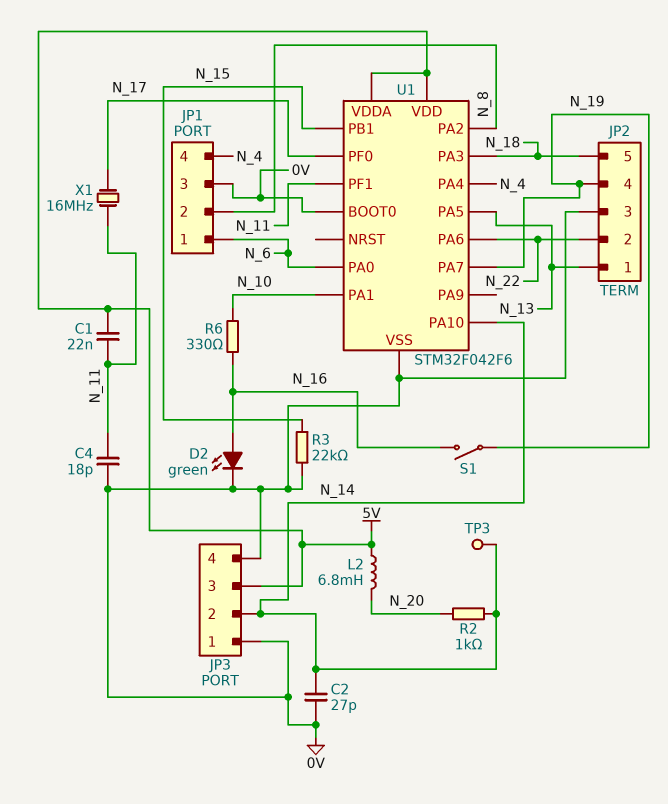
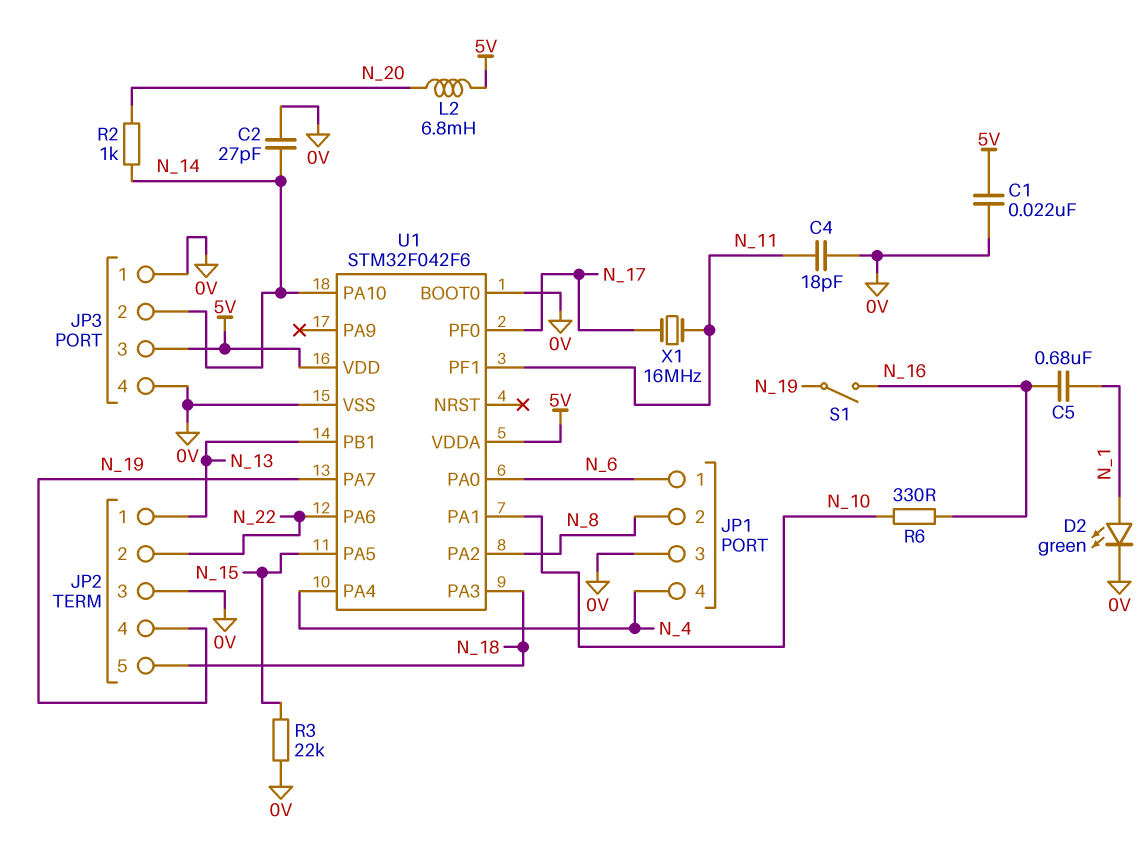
C1: 22nF (5V, N_11) -> 22nF (0V, 5V)
C5: none -> 680nF (N_1, N_16)
D2: LED green (A N_16, K 0V) -> LED green (A N_1, K 0V)
TP3: test point (N_14) -> none
U1 pin PA5: N_13 -> N_15
U1 pin PB1: N_15 -> N_13

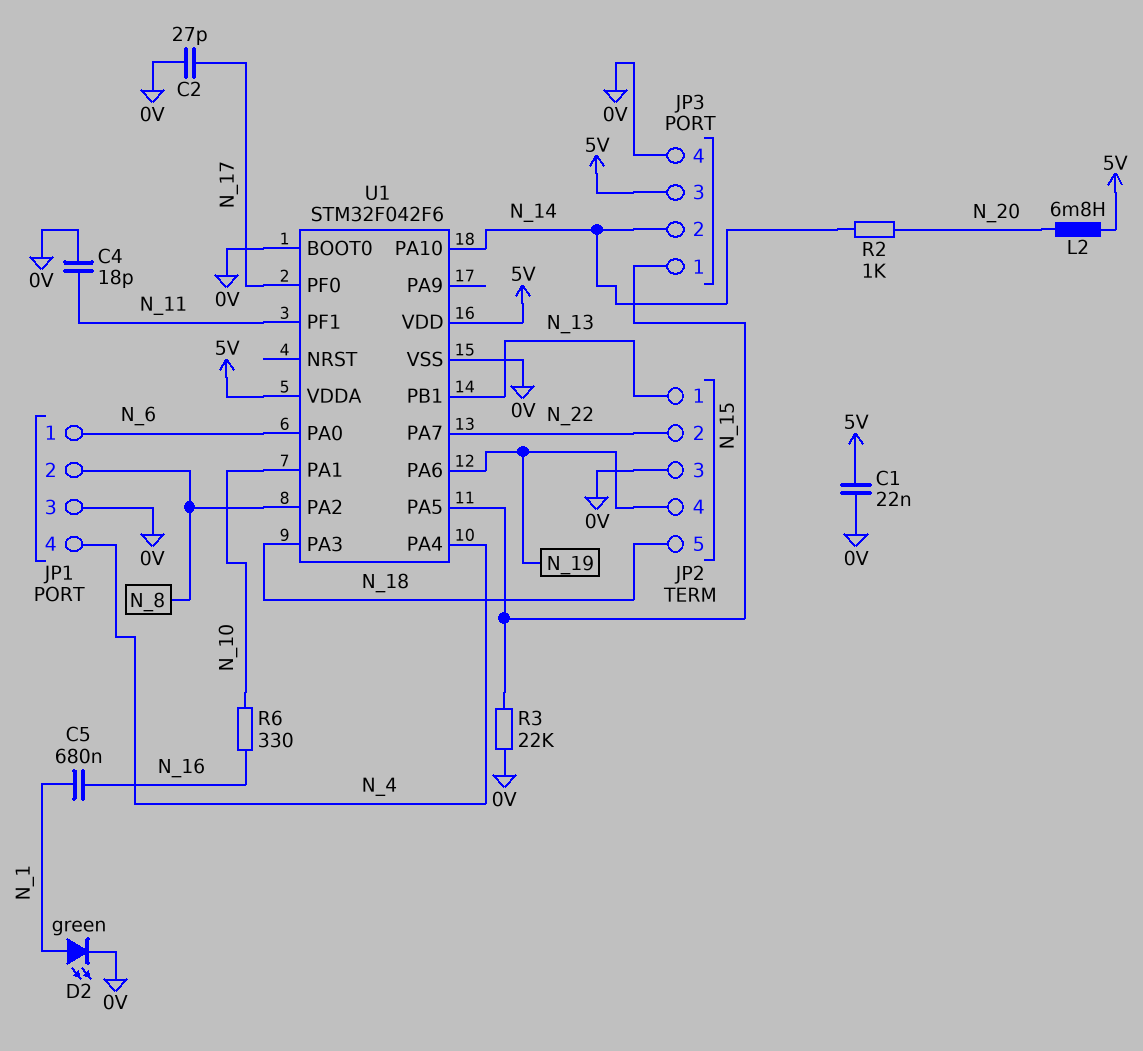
C2: 27pF (0V, N_14) -> 27pF (0V, N_17)
JP3 pin 1: 0V -> N_15
S1: switch (N_16, N_19) -> none
U1 pin PA6: N_22 -> N_19
U1 pin PA7: N_19 -> N_22
X1: 16MHz (N_11, N_17) -> none

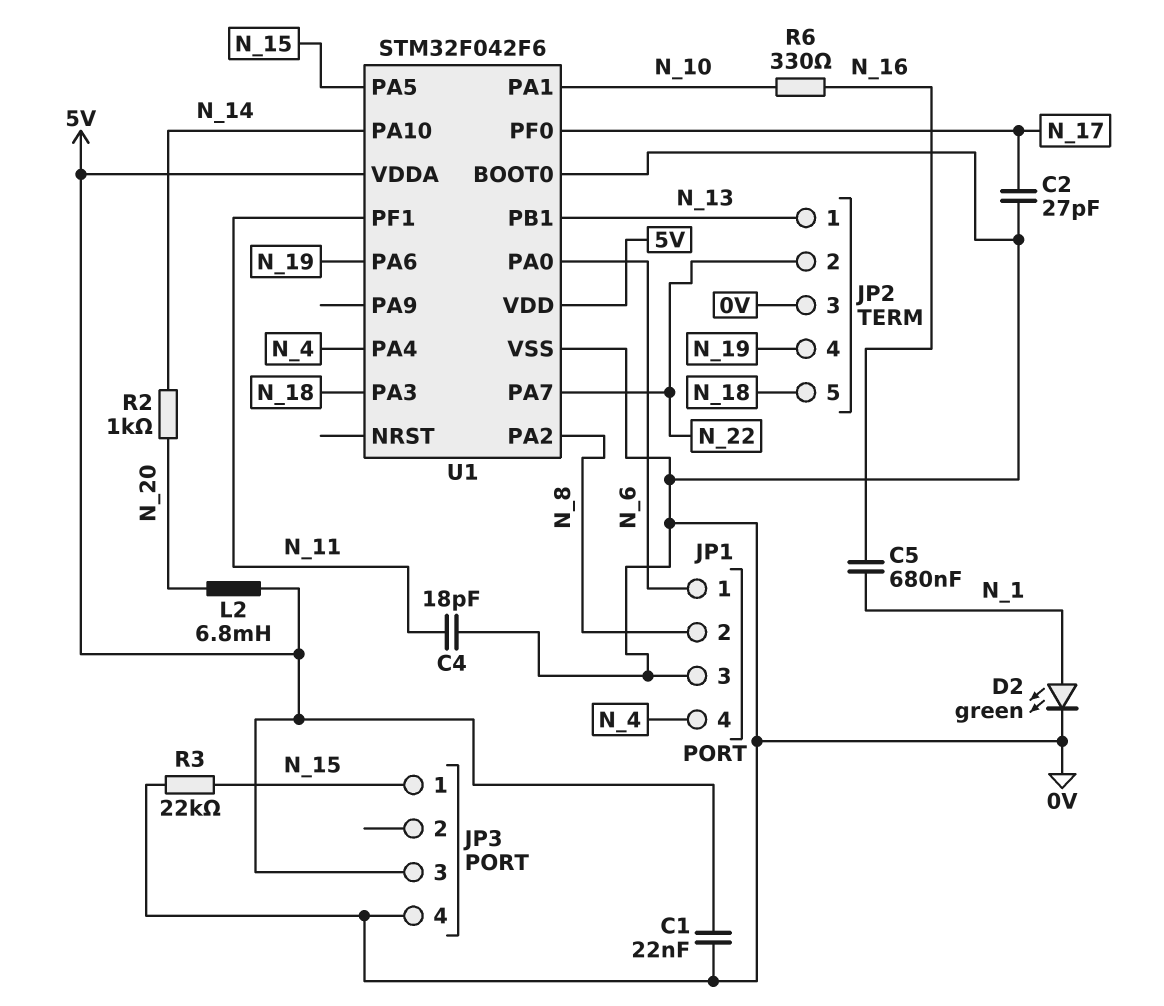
JP3 pin 2: N_14 -> none

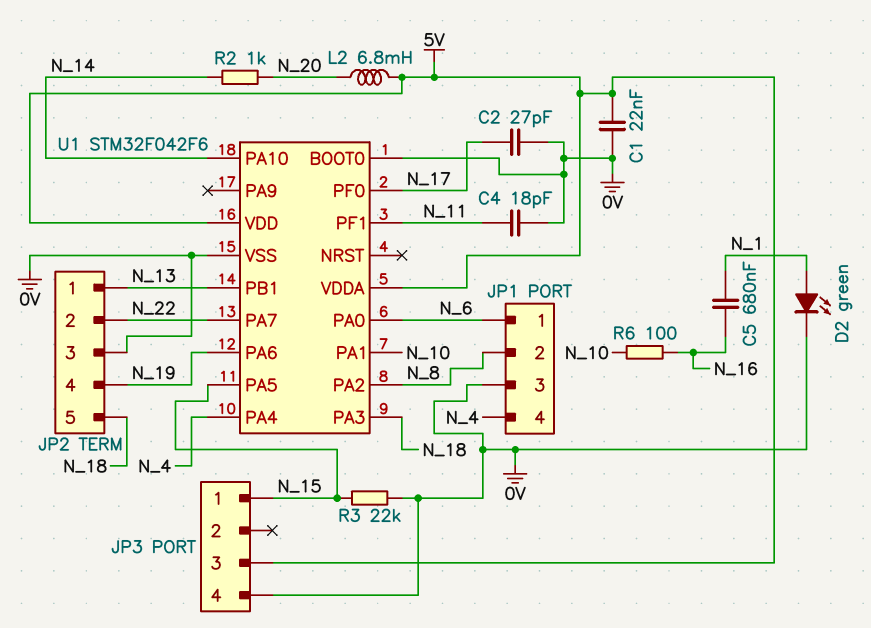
R6: 330 (N_10, N_16) -> 100 (N_10, N_16)

